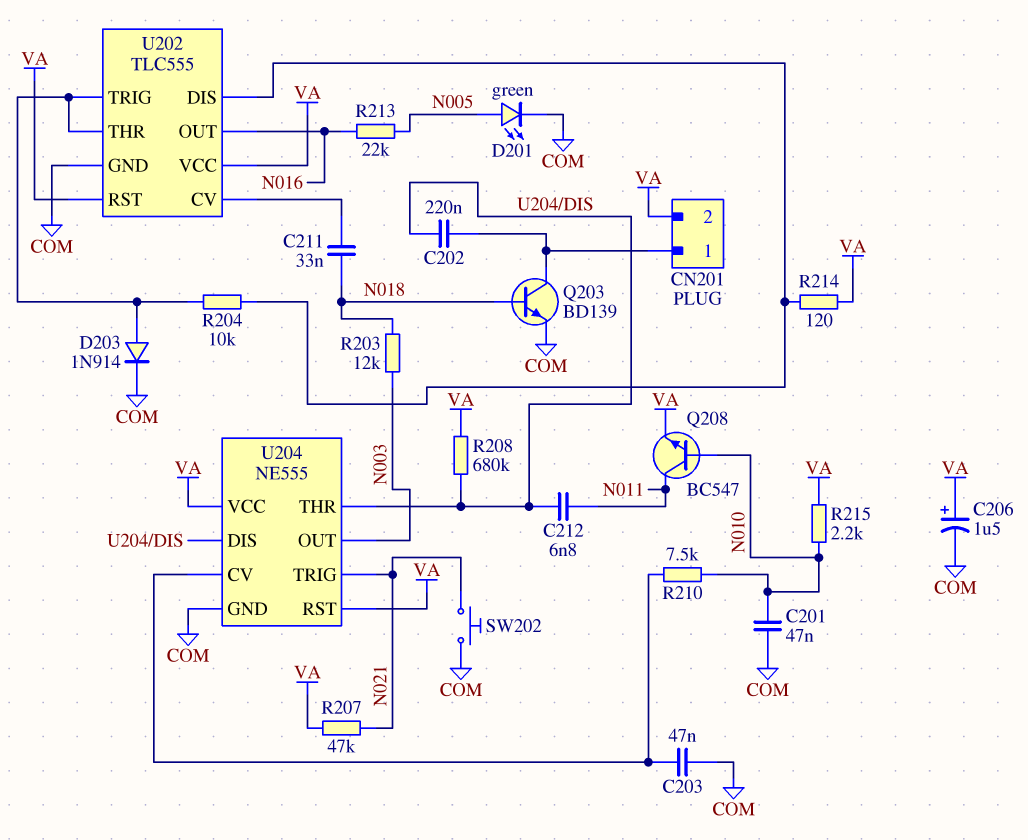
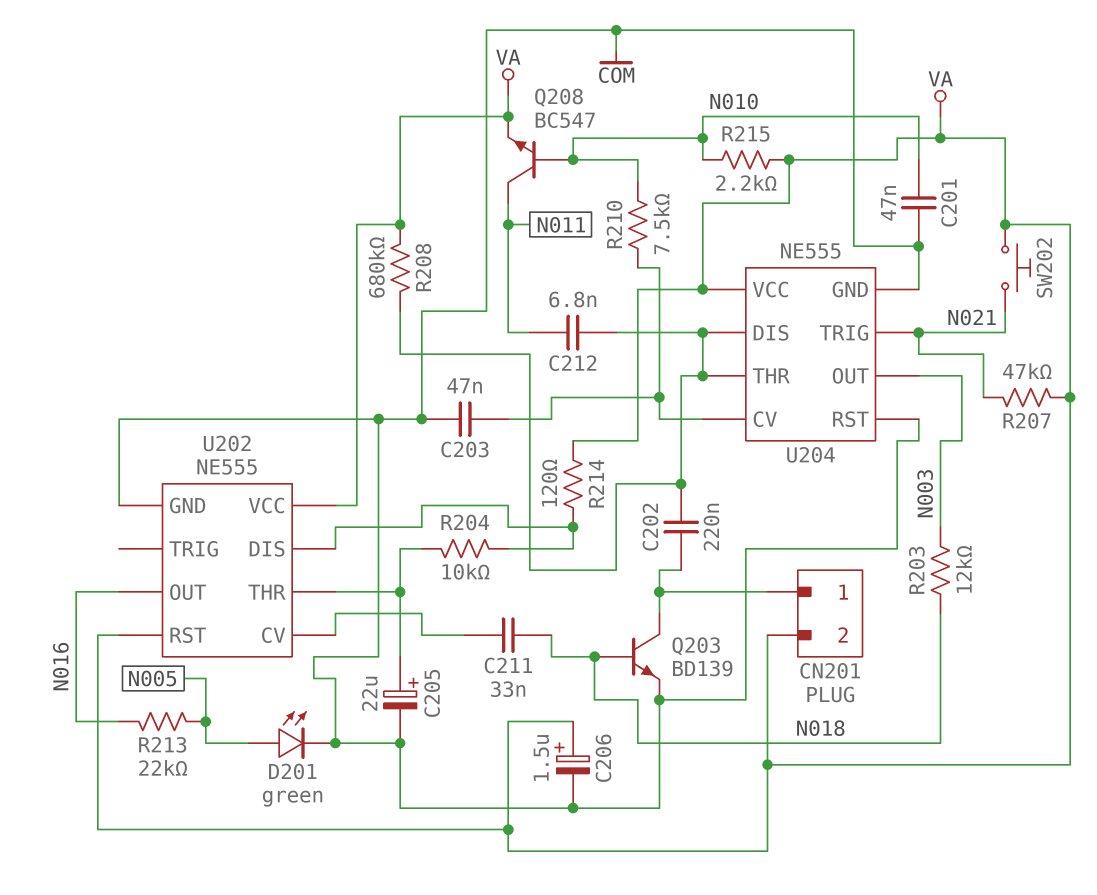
C205: none -> 22uF (plus U202/THR, minus COM)
D203: diode 1N914 (A U202/THR, K COM) -> none
SW202: button (COM, N021) -> button (N021, VA)
U202: TLC555 -> NE555
U202 pin TRIG: U202/THR -> none
U204 pin RST: VA -> COM

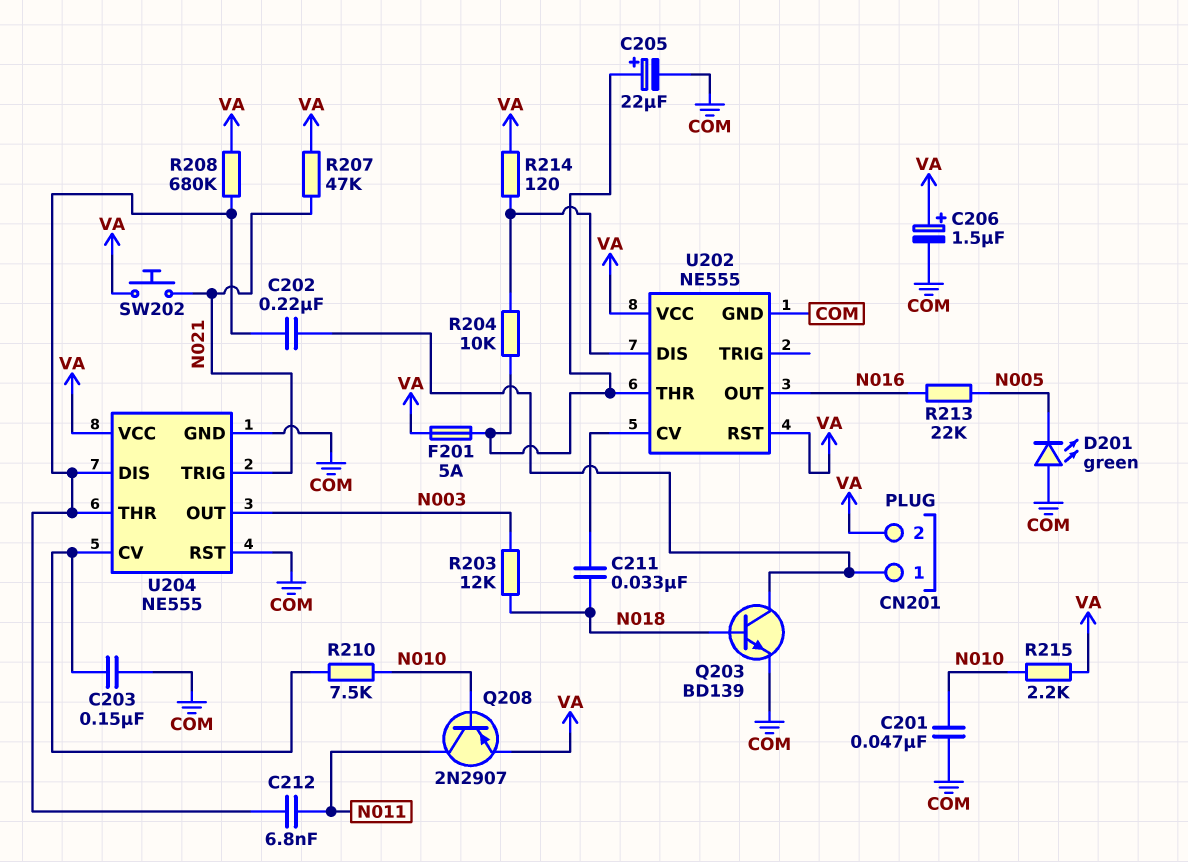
C203: 47nF (COM, U204/CV) -> 150nF (COM, U204/CV)
D201: LED green (A N005, K COM) -> LED green (A COM, K N005)
F201: none -> 5A (U202/THR, VA)
Q208: NPN BC547 (B N010, C N011, E VA) -> PNP 2N2907 (B N010, C N011, E VA)

